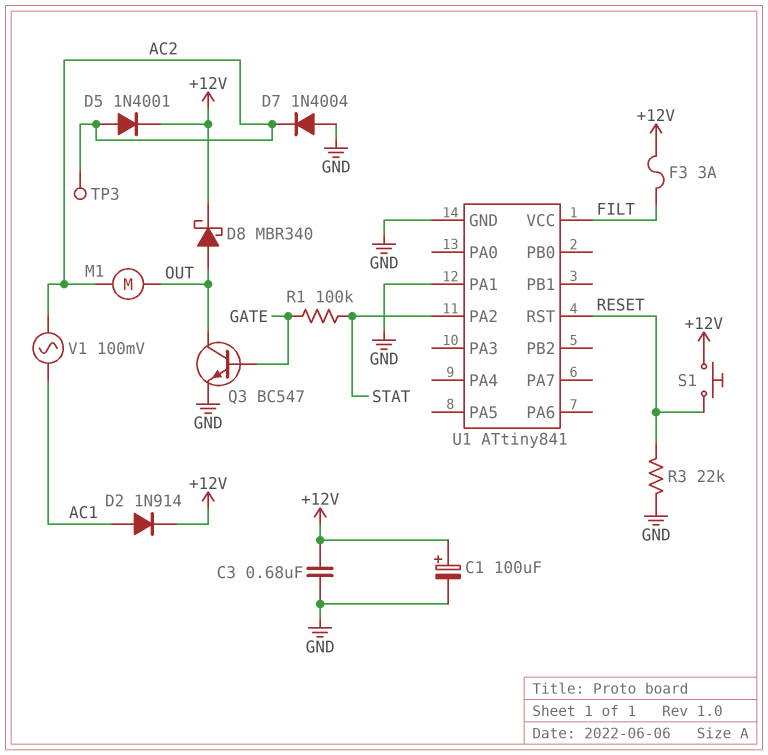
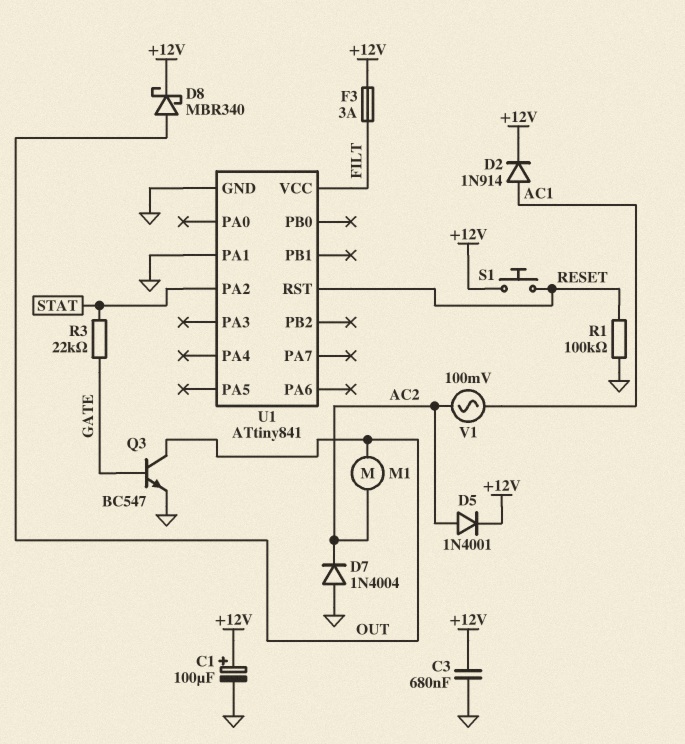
R1: 100k (GATE, STAT) -> 100k (GND, RESET)
R3: 22k (GND, RESET) -> 22k (GATE, STAT)
TP3: test point (AC2) -> none

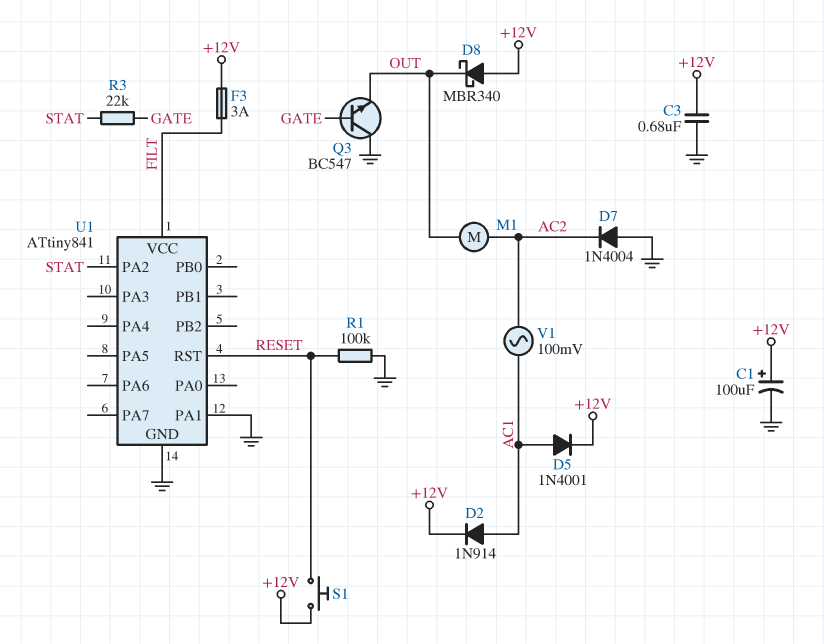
D5: diode 1N4001 (A AC2, K +12V) -> diode 1N4001 (A AC1, K +12V)
D8: schottky MBR340 (A OUT, K +12V) -> schottky MBR340 (A +12V, K OUT)
Q3: NPN BC547 (B GATE, C OUT, E GND) -> NPN BC547 (B GATE, C GND, E OUT)

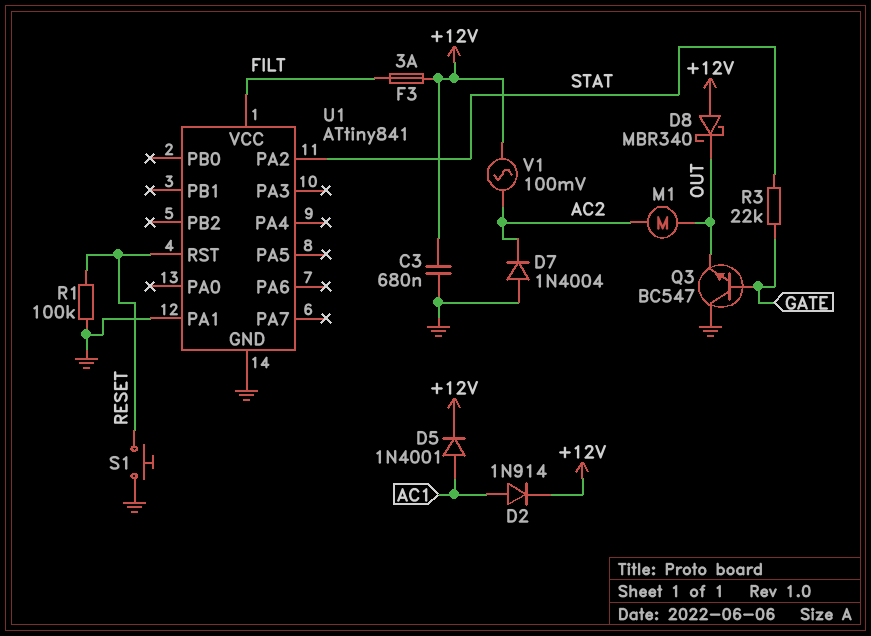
C1: 100uF (plus +12V, minus GND) -> none
S1: button (+12V, RESET) -> button (GND, RESET)
V1: AC 100mV (AC1, AC2) -> AC 100mV (+12V, AC2)

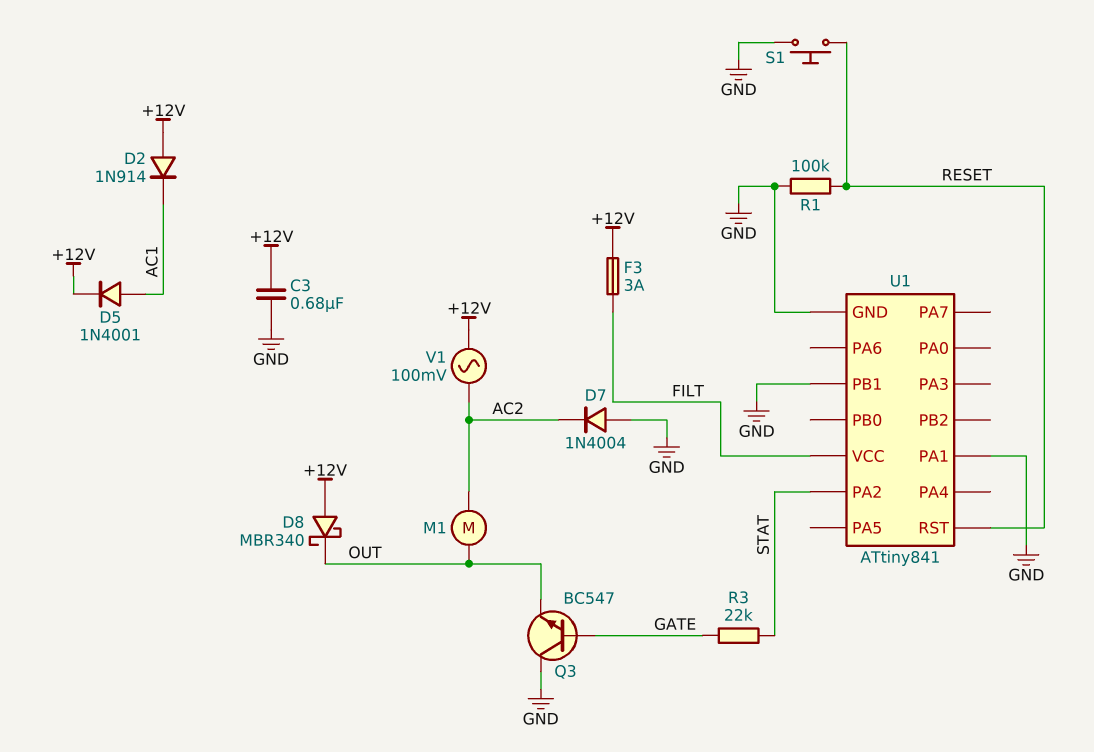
D2: diode 1N914 (A AC1, K +12V) -> diode 1N914 (A +12V, K AC1)
U1 pin PB1: none -> GND

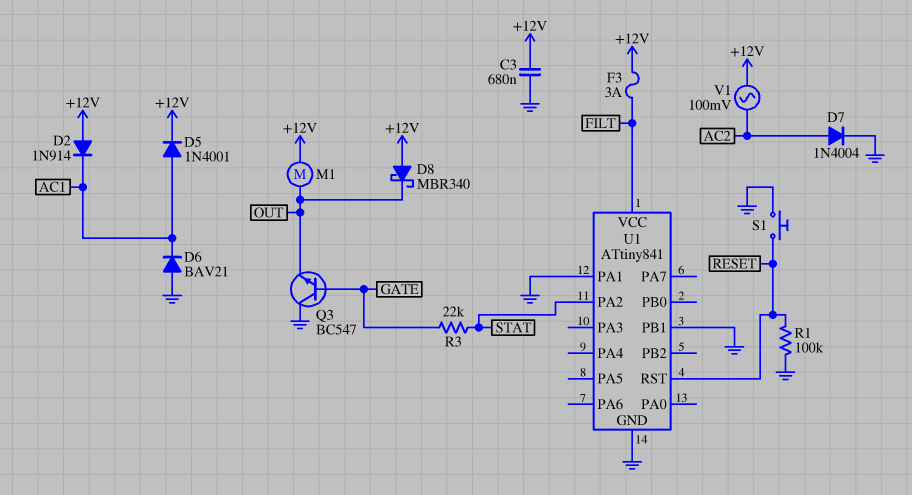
D6: none -> diode BAV21 (A GND, K AC1)
D7: diode 1N4004 (A GND, K AC2) -> diode 1N4004 (A AC2, K GND)
M1: motor (AC2, OUT) -> motor (+12V, OUT)

